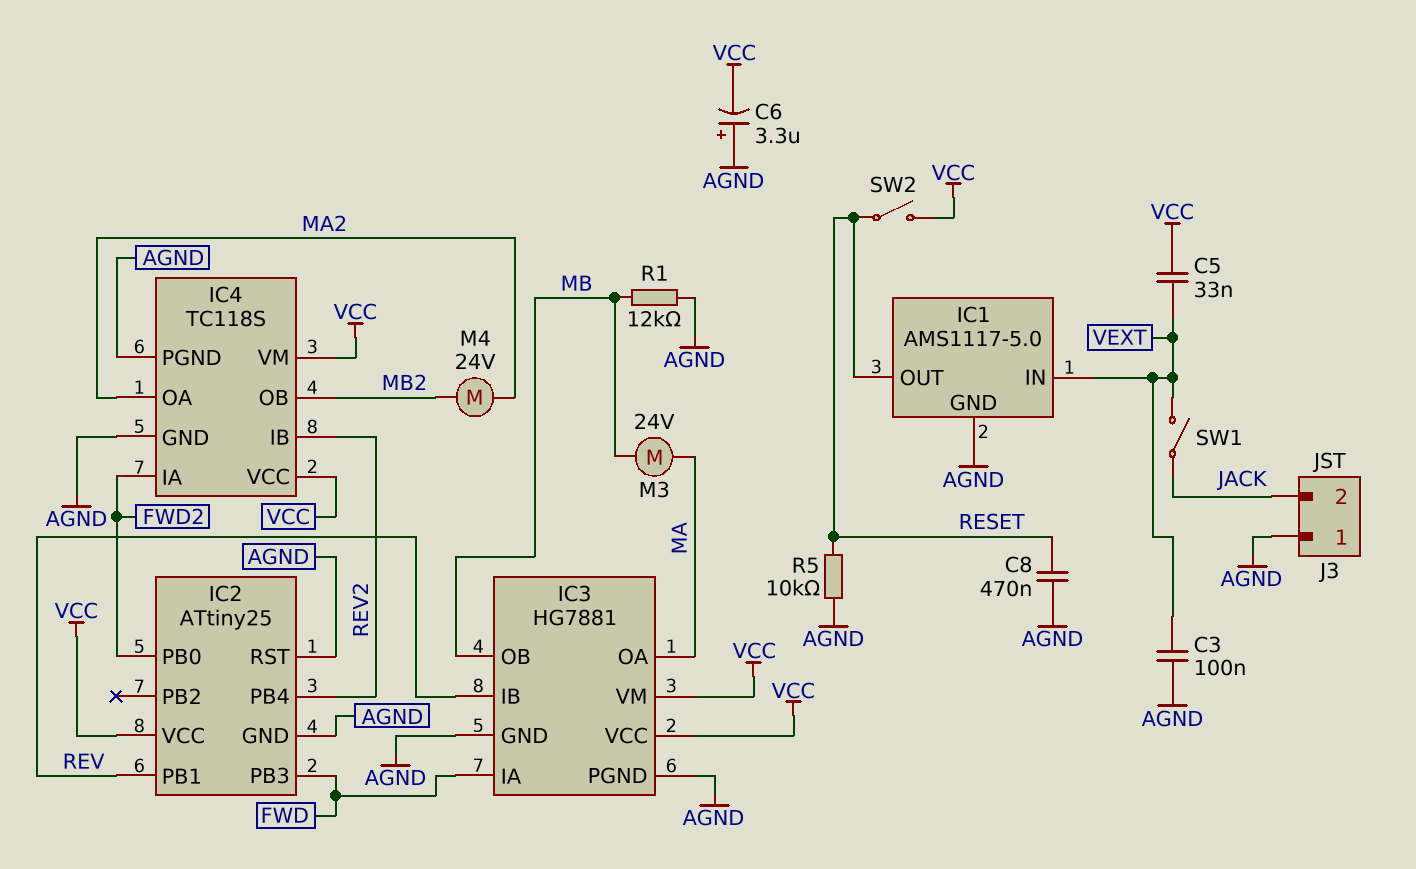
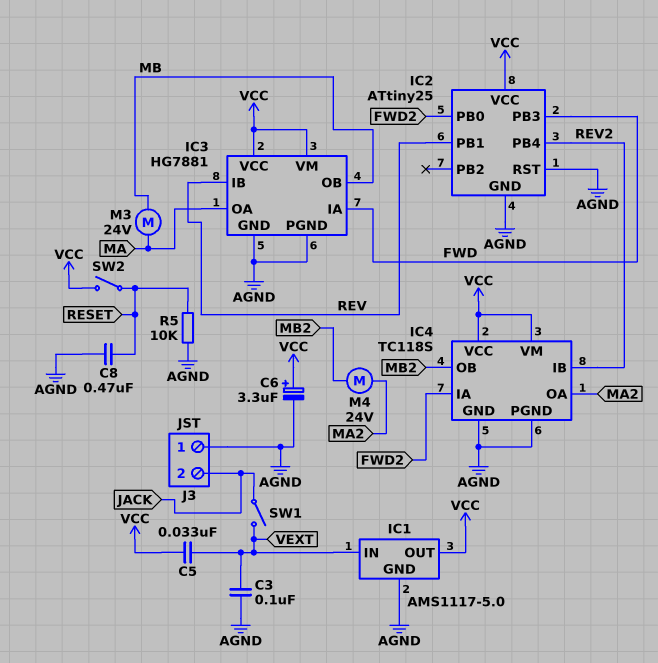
C6: 3.3uF (plus AGND, minus VCC) -> 3.3uF (plus VCC, minus AGND)
IC1 pin OUT: RESET -> VCC
R1: 12k (AGND, MB) -> none

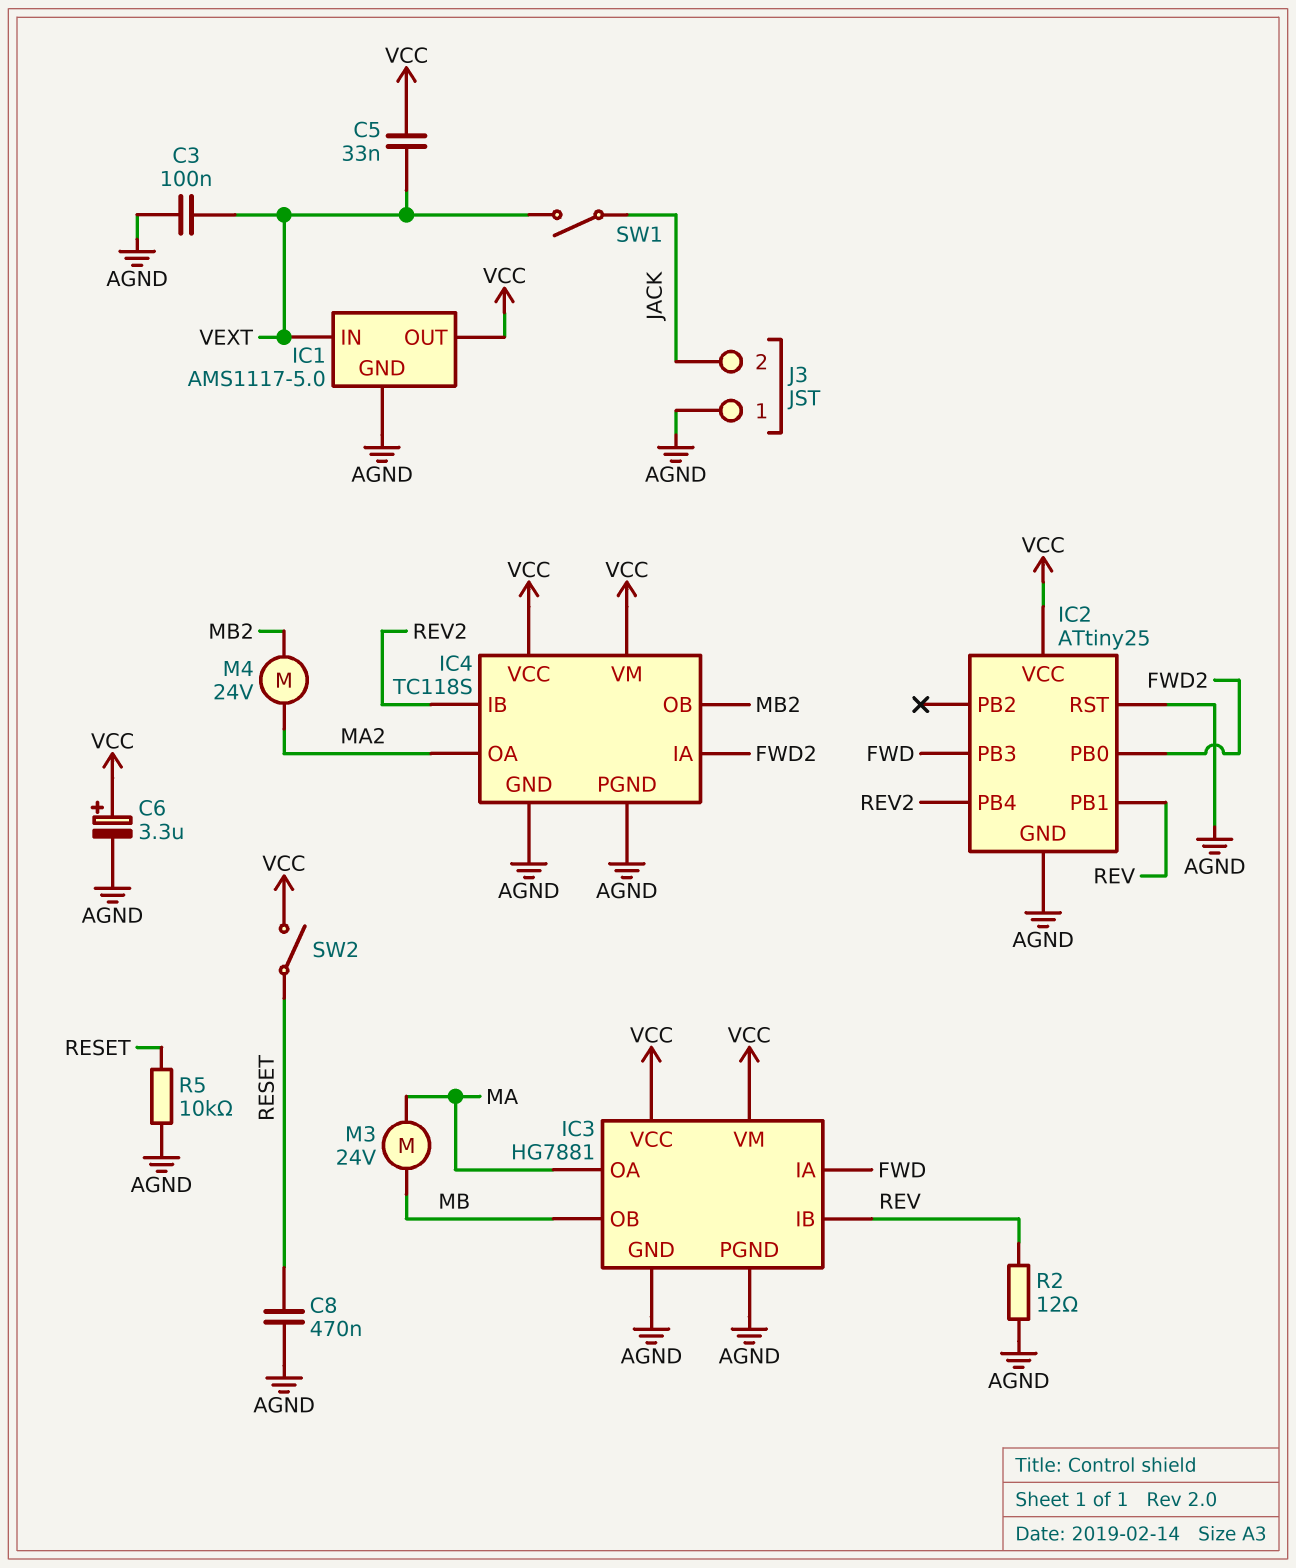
R2: none -> 12 (AGND, REV)

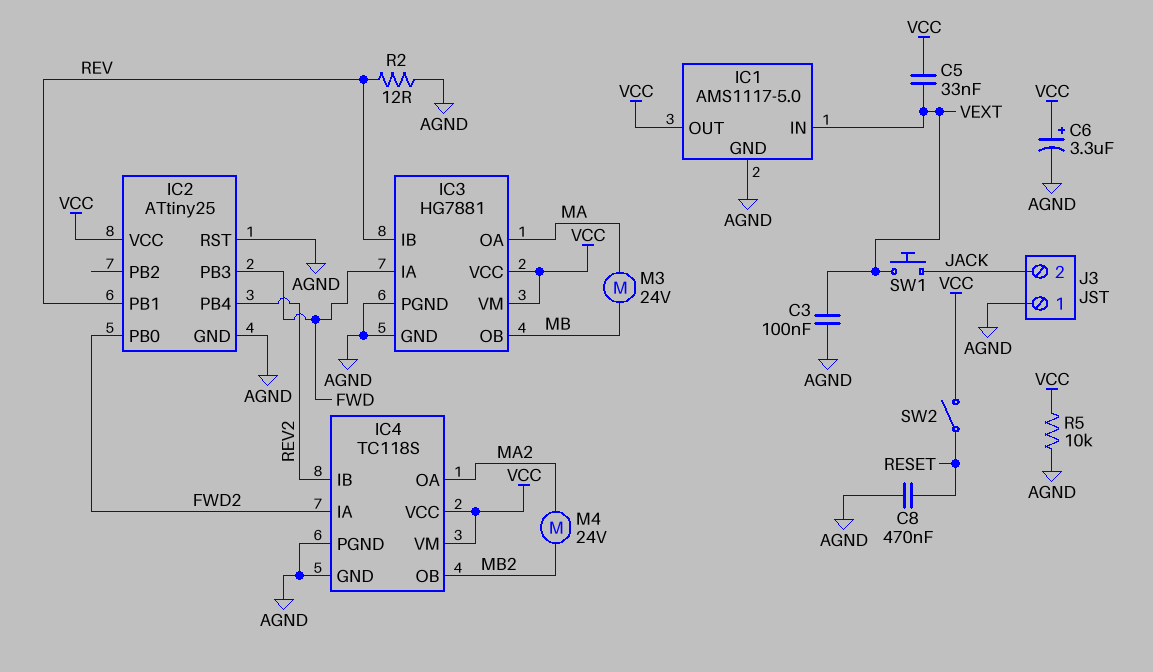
R5: 10k (AGND, RESET) -> 10k (AGND, VCC)
SW1: switch (JACK, VEXT) -> button (JACK, VEXT)

